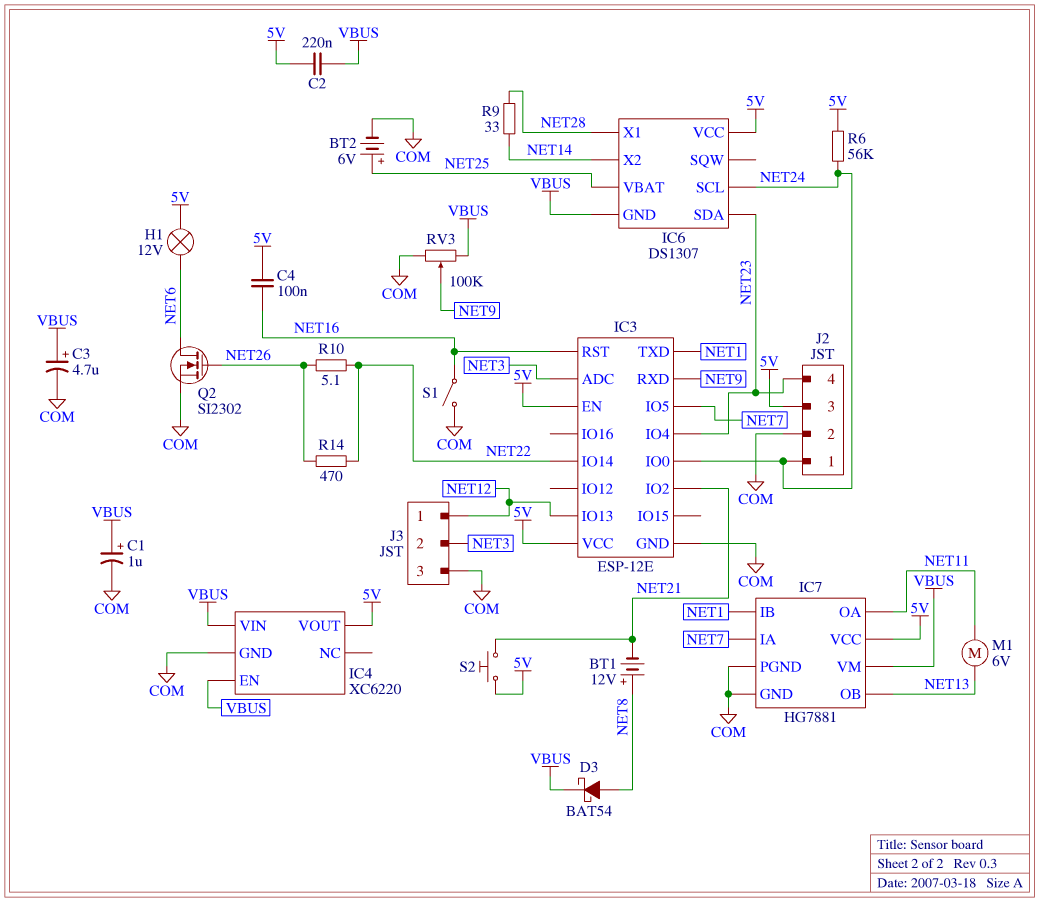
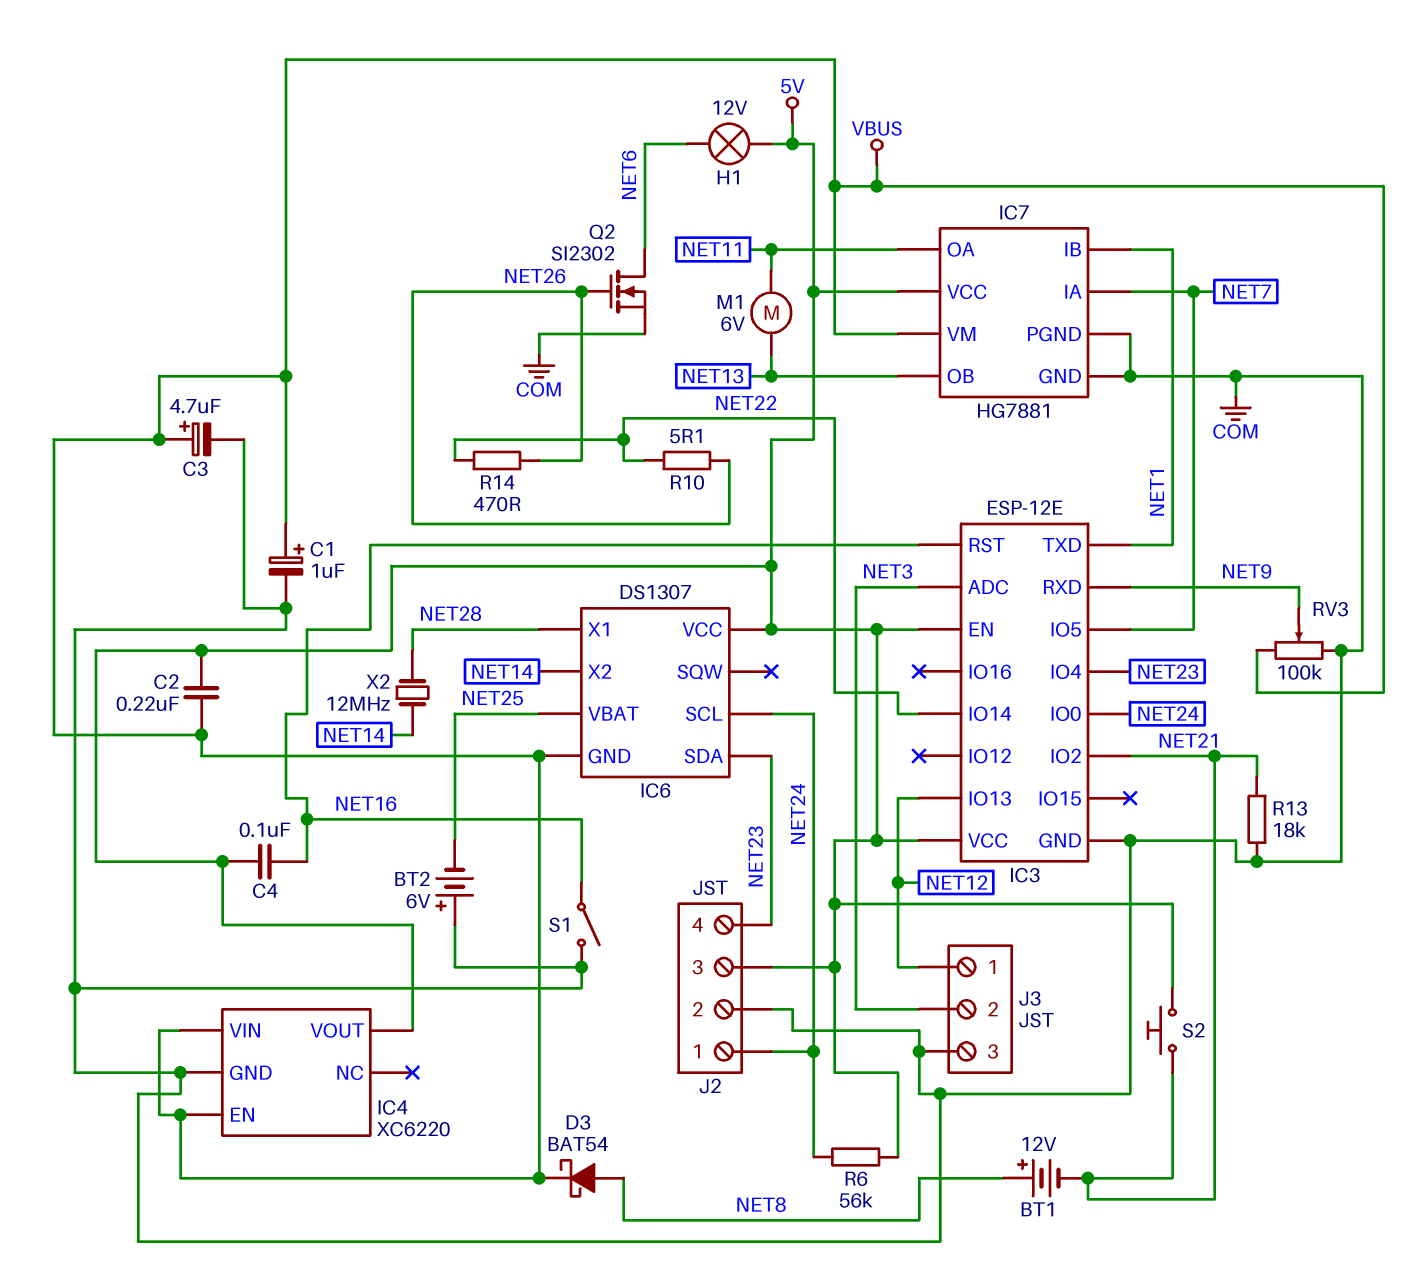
BT2: 6V (plus NET25, minus COM) -> 6V (plus COM, minus NET25)
R9: 33 (NET14, NET28) -> none
R13: none -> 18k (COM, NET21)
X2: none -> 12MHz (NET14, NET28)

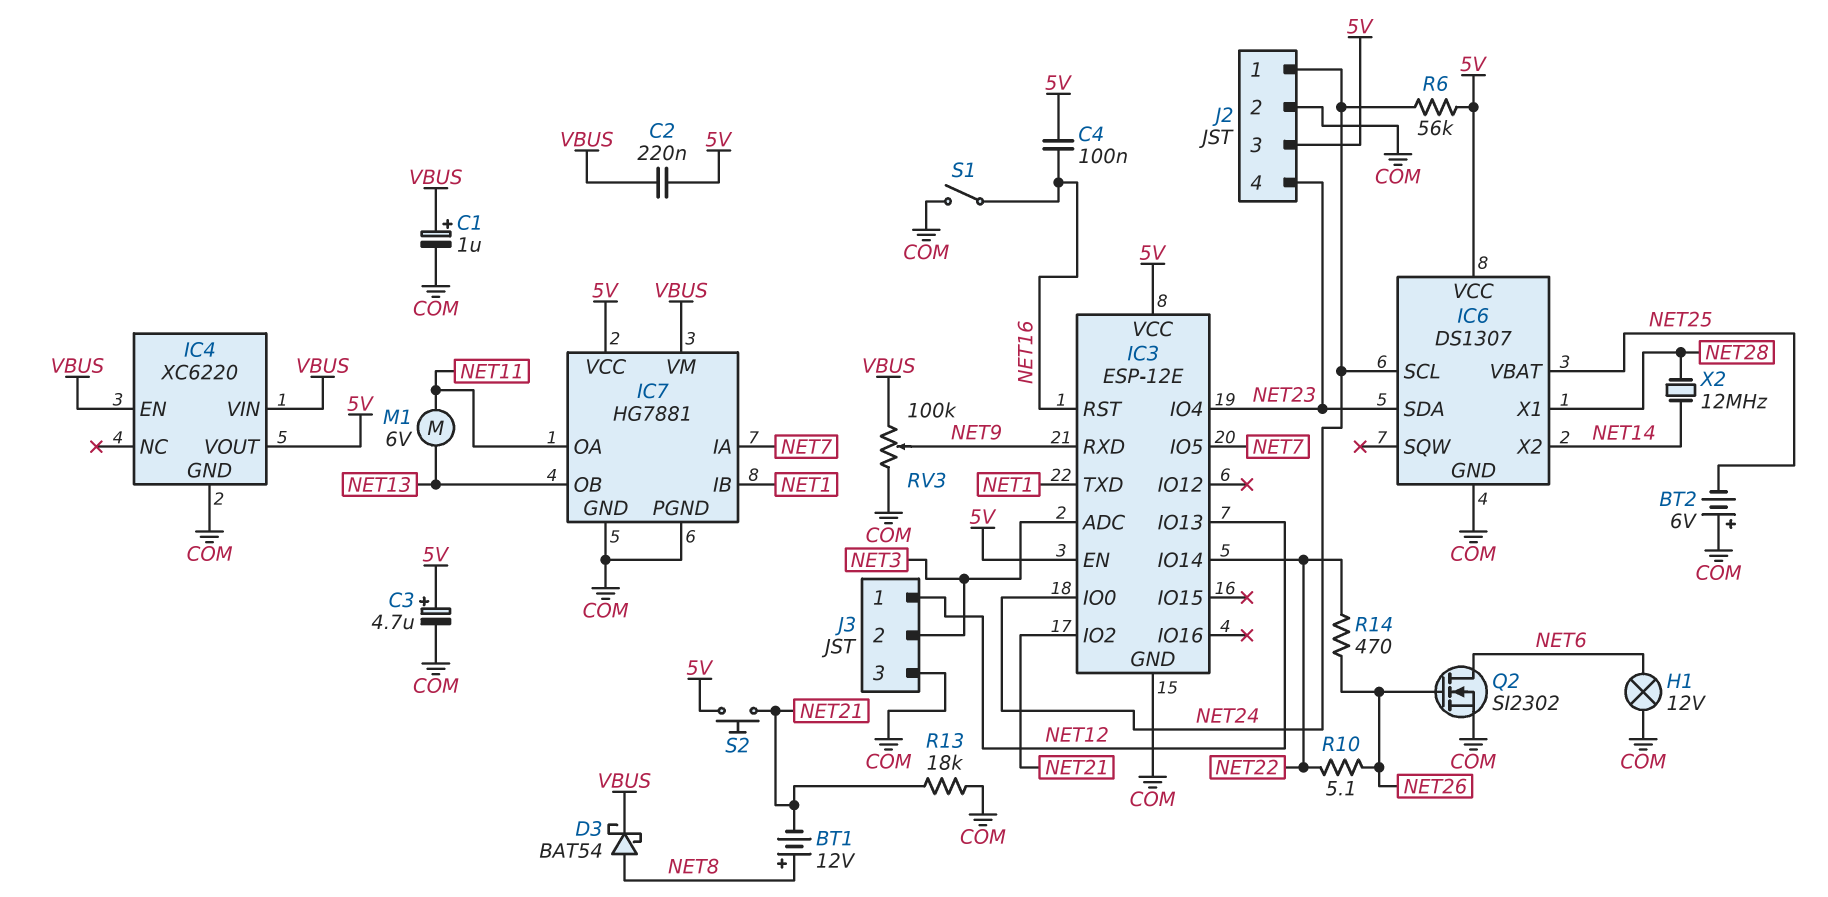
C3: 4.7uF (plus VBUS, minus COM) -> 4.7uF (plus 5V, minus COM)
H1: lamp 12V (5V, NET6) -> lamp 12V (COM, NET6)
IC6 pin GND: VBUS -> COM

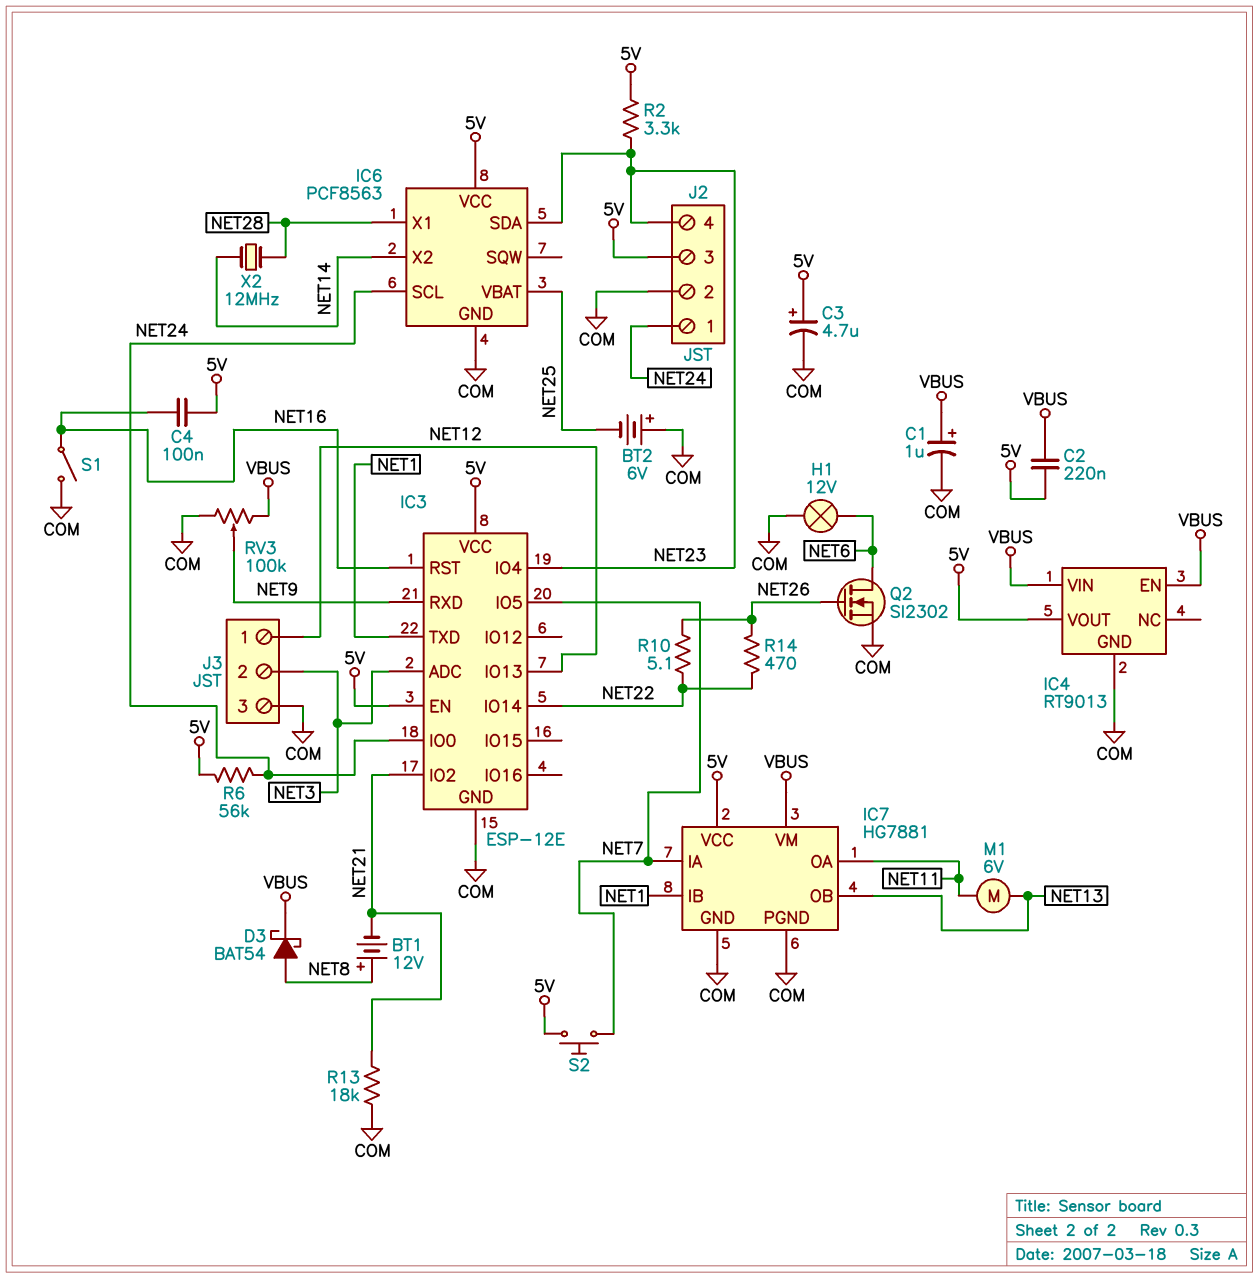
IC4: XC6220 -> RT9013
IC6: DS1307 -> PCF8563
R2: none -> 3.3k (5V, NET23)
S2: button (5V, NET21) -> button (5V, NET7)

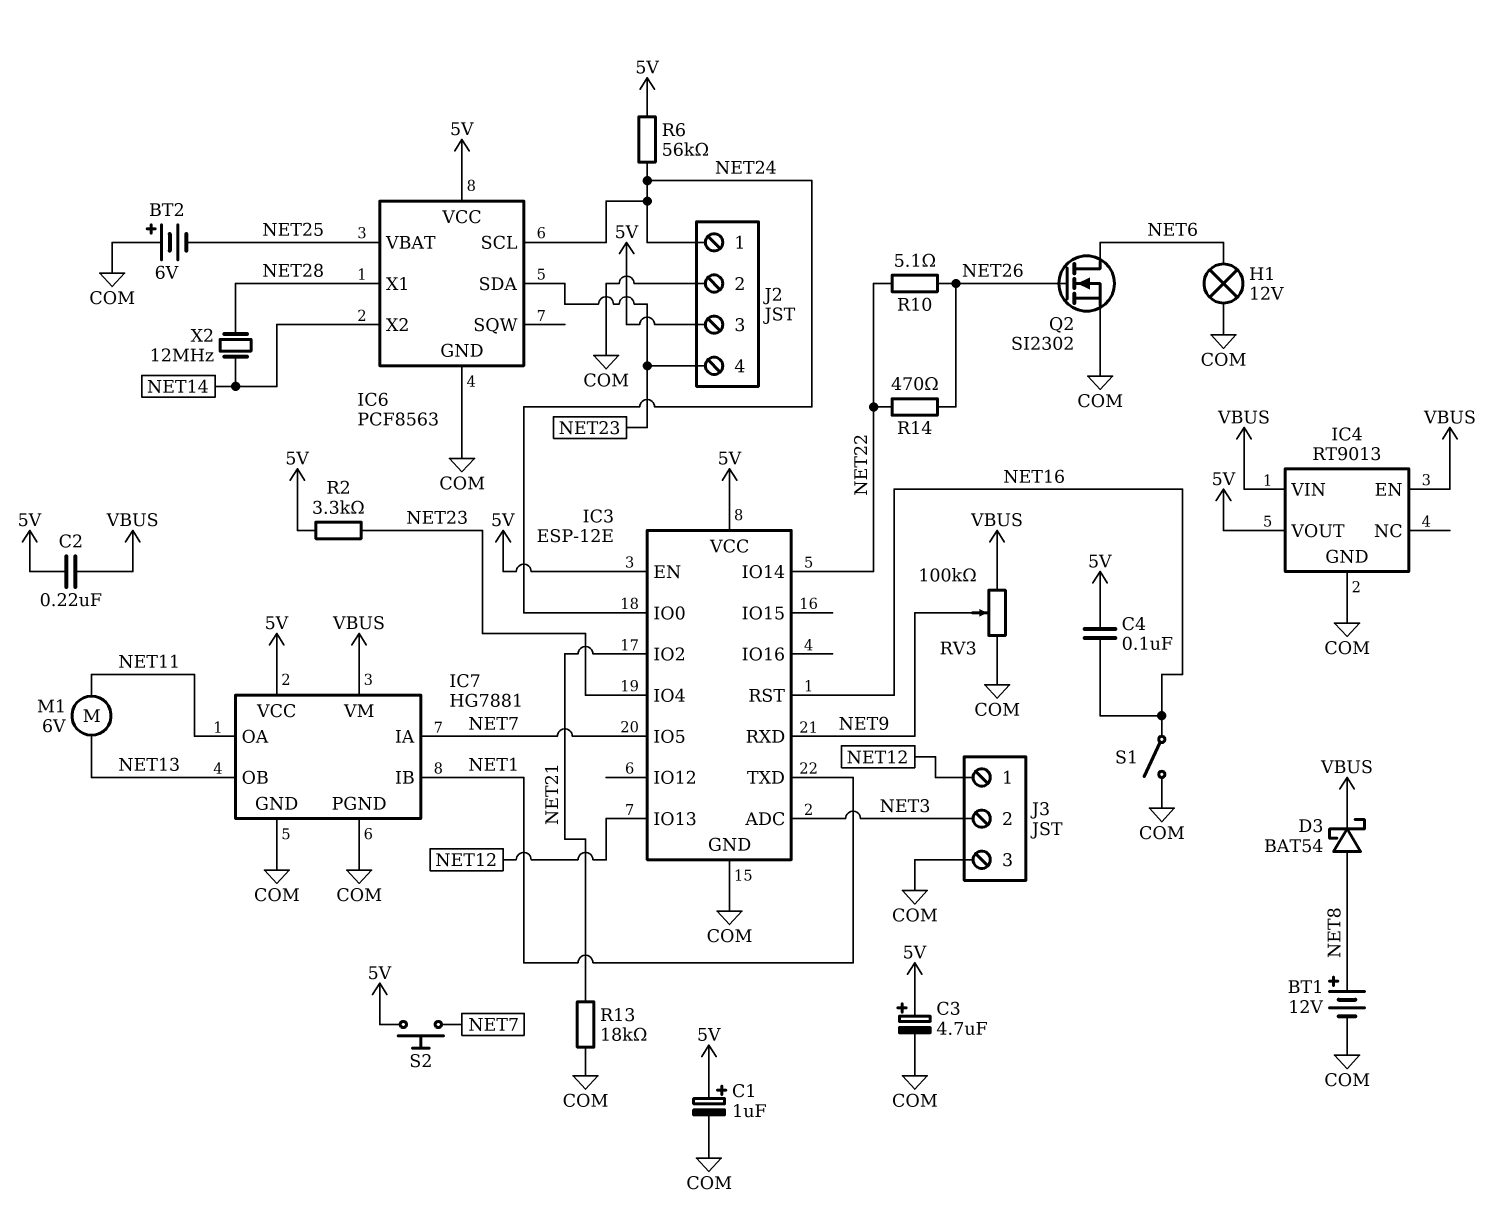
BT1: 12V (plus NET8, minus NET21) -> 12V (plus NET8, minus COM)
C1: 1uF (plus VBUS, minus COM) -> 1uF (plus 5V, minus COM)

